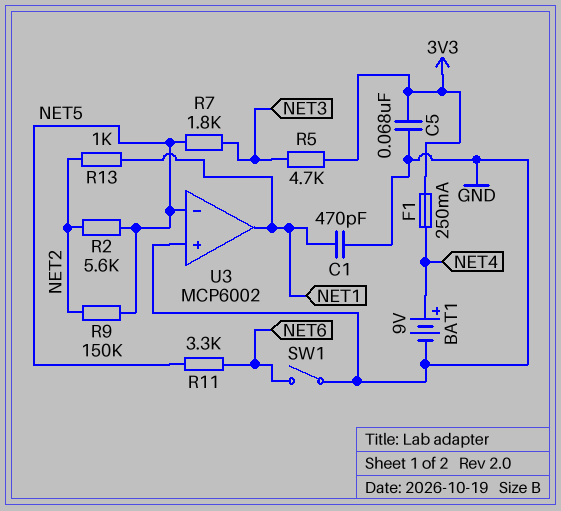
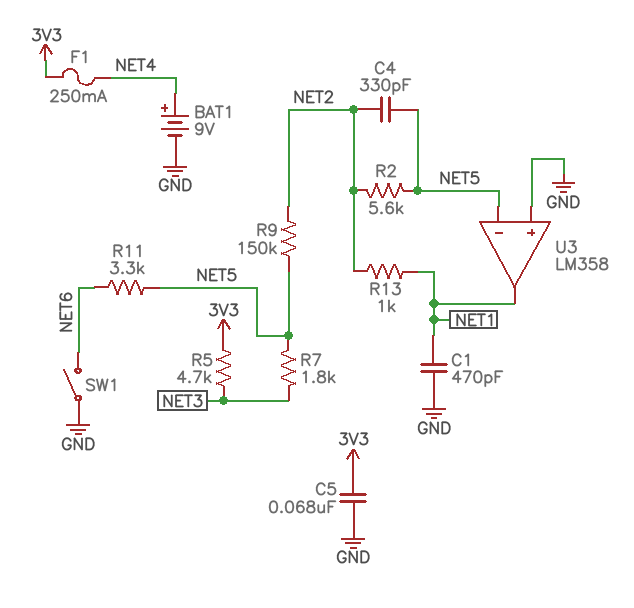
C4: none -> 330pF (NET2, NET5)
U3: MCP6002 -> LM358

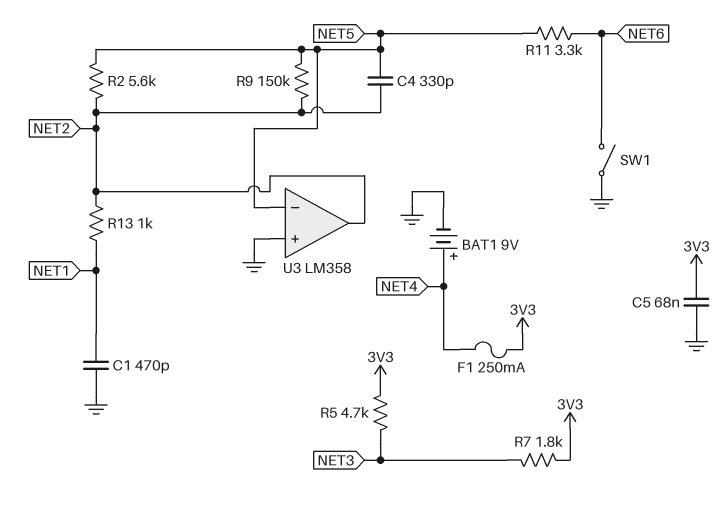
R7: 1.8k (NET3, NET5) -> 1.8k (3V3, NET3)
U3 pin out: NET1 -> NET2

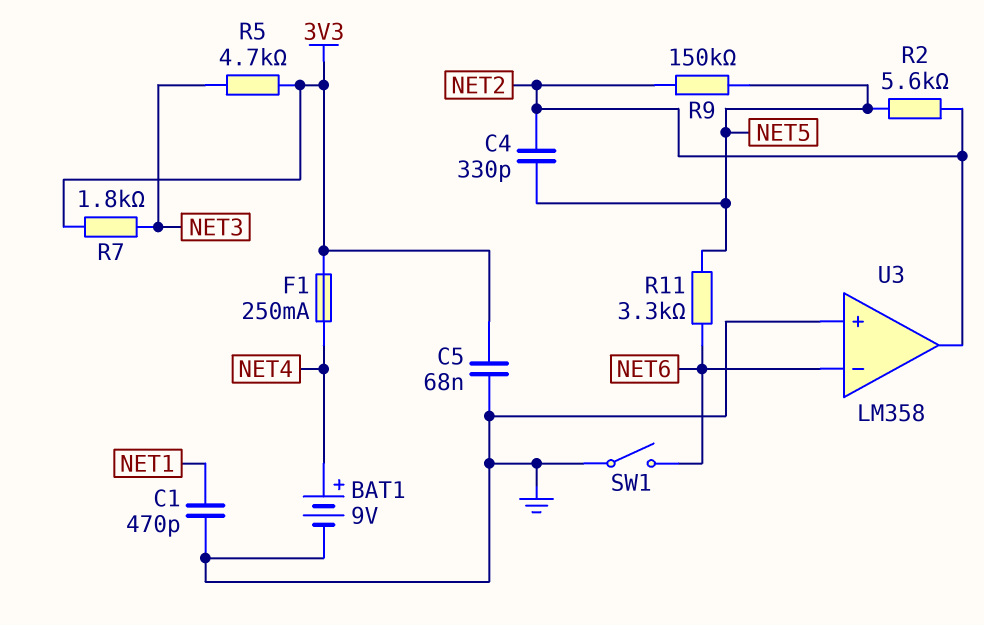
R13: 1k (NET1, NET2) -> none
U3 pin in-: NET5 -> NET6

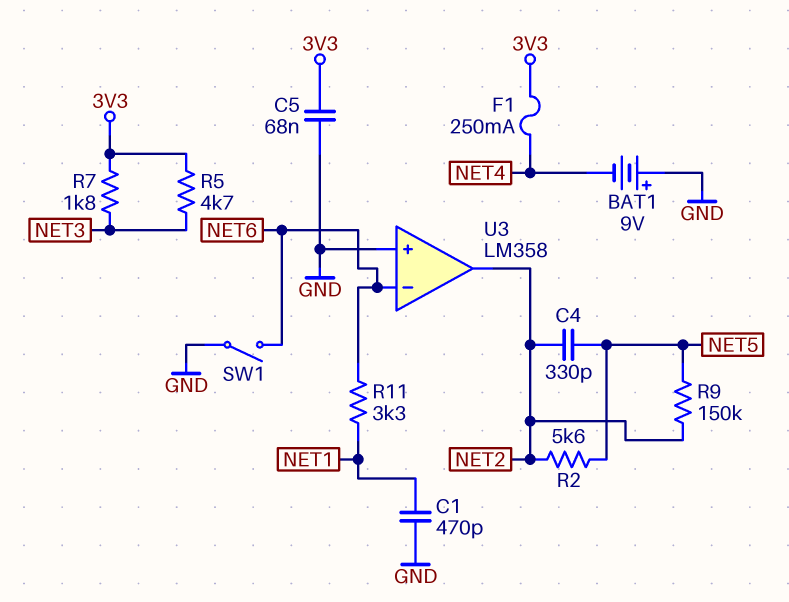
BAT1: 9V (plus NET4, minus GND) -> 9V (plus GND, minus NET4)
R11: 3.3k (NET5, NET6) -> 3.3k (NET1, NET6)

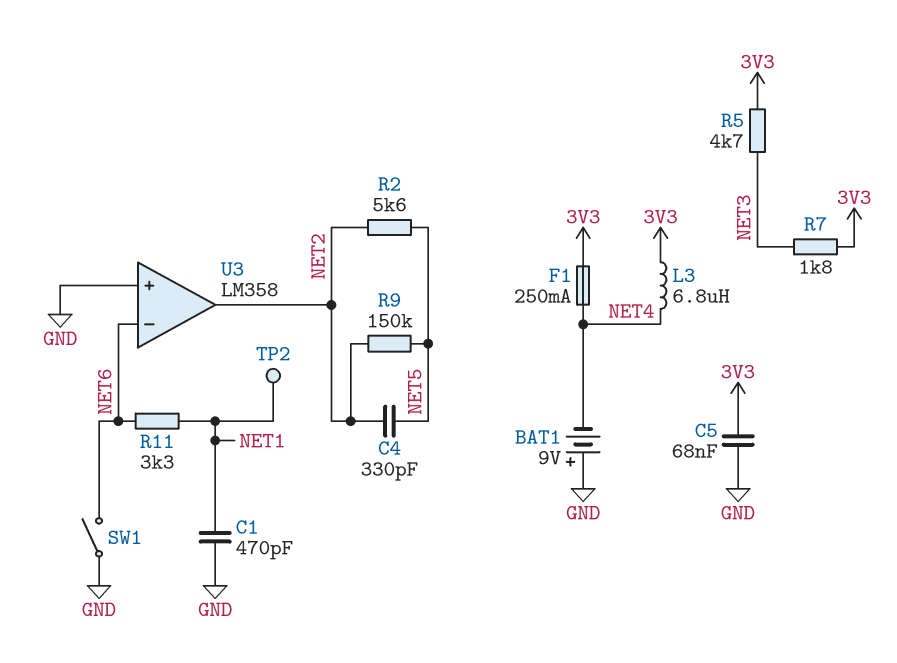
L3: none -> 6.8uH (3V3, NET4)
TP2: none -> test point (NET1)

